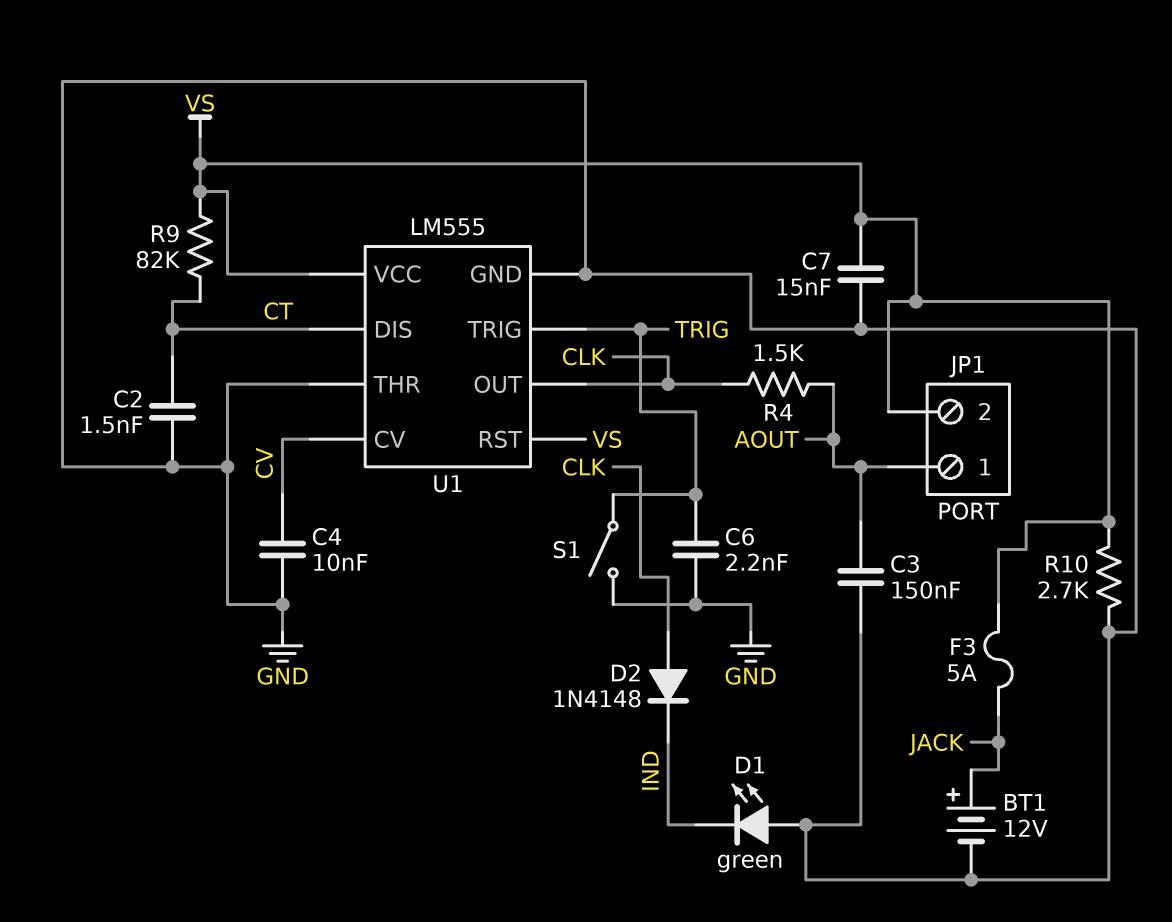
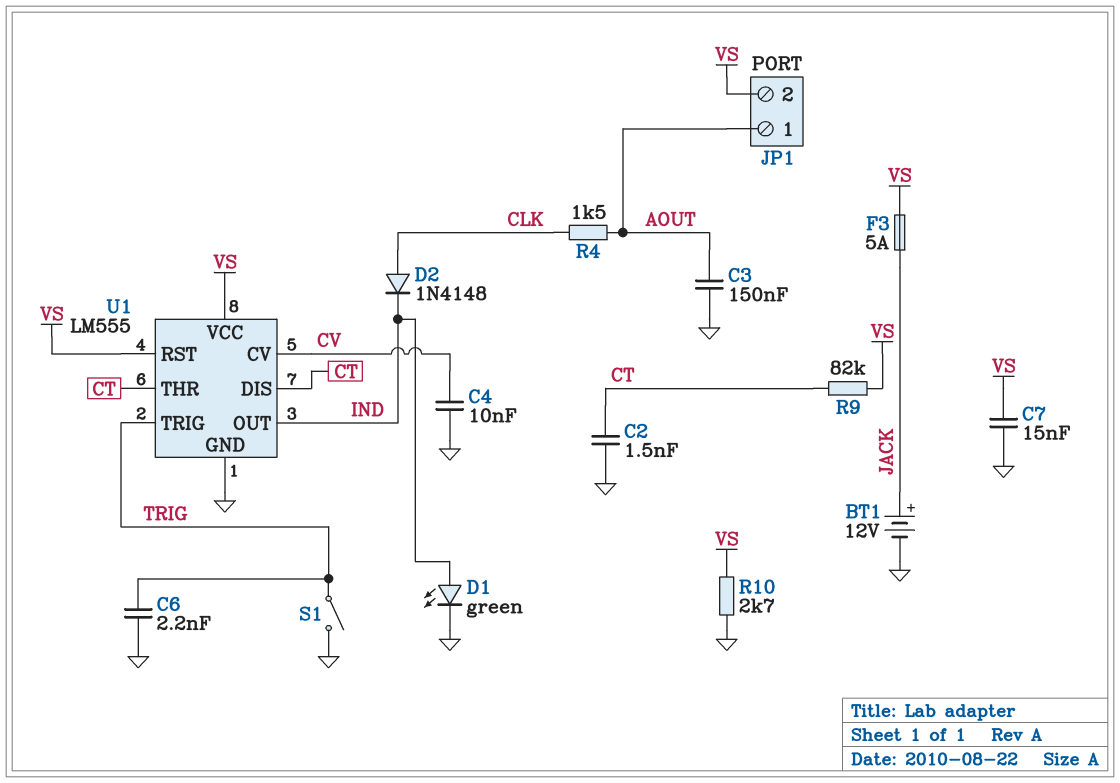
D1: LED green (A GND, K IND) -> LED green (A IND, K GND)
U1 pin OUT: CLK -> IND
U1 pin THR: GND -> CT

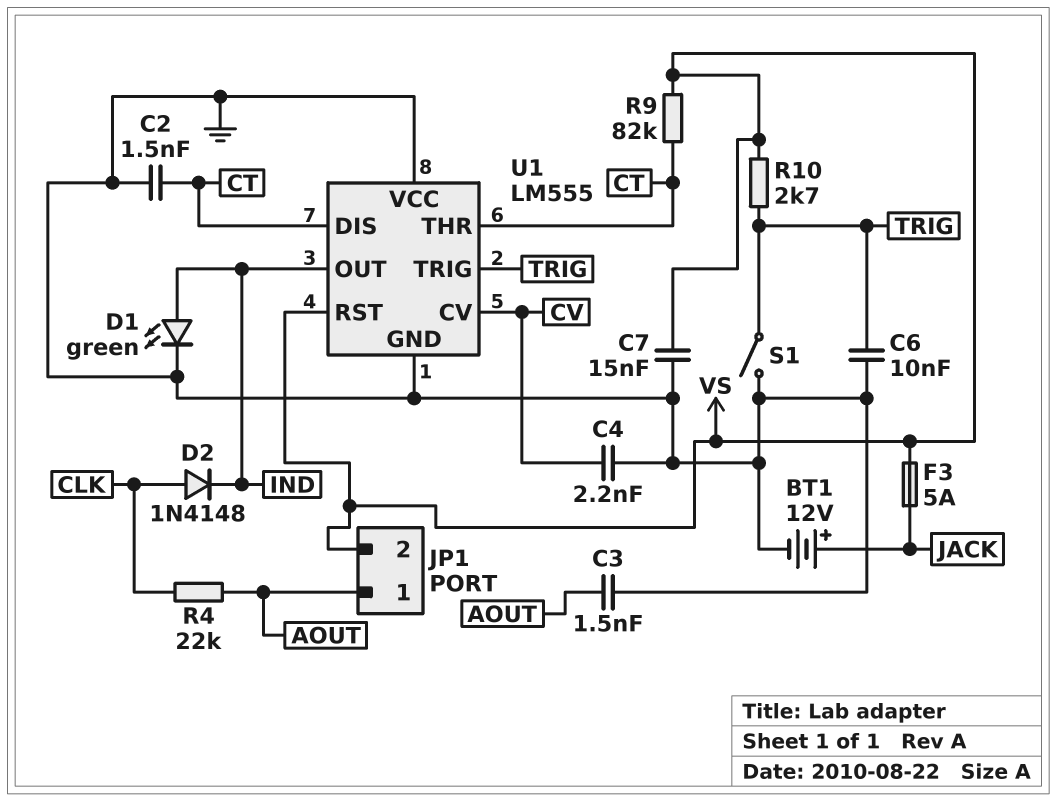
C3: 150nF (AOUT, GND) -> 1.5nF (AOUT, GND)
C4: 10nF (CV, GND) -> 2.2nF (CV, GND)
C6: 2.2nF (GND, TRIG) -> 10nF (GND, TRIG)
R4: 1.5k (AOUT, CLK) -> 22k (AOUT, CLK)
R10: 2.7k (GND, VS) -> 2.7k (TRIG, VS)
U1 pin VCC: VS -> GND

